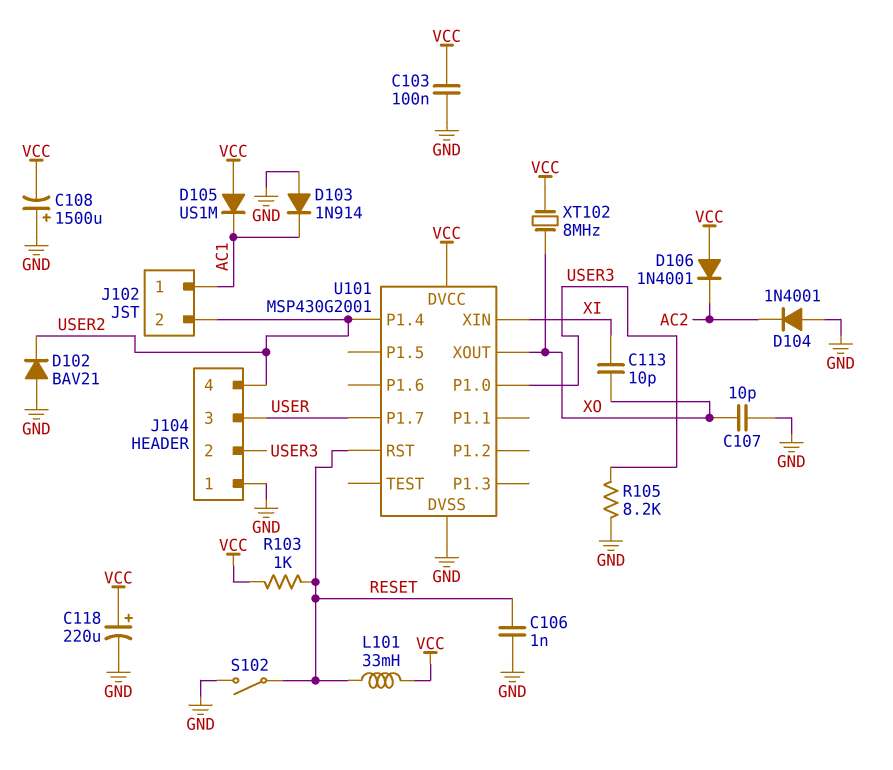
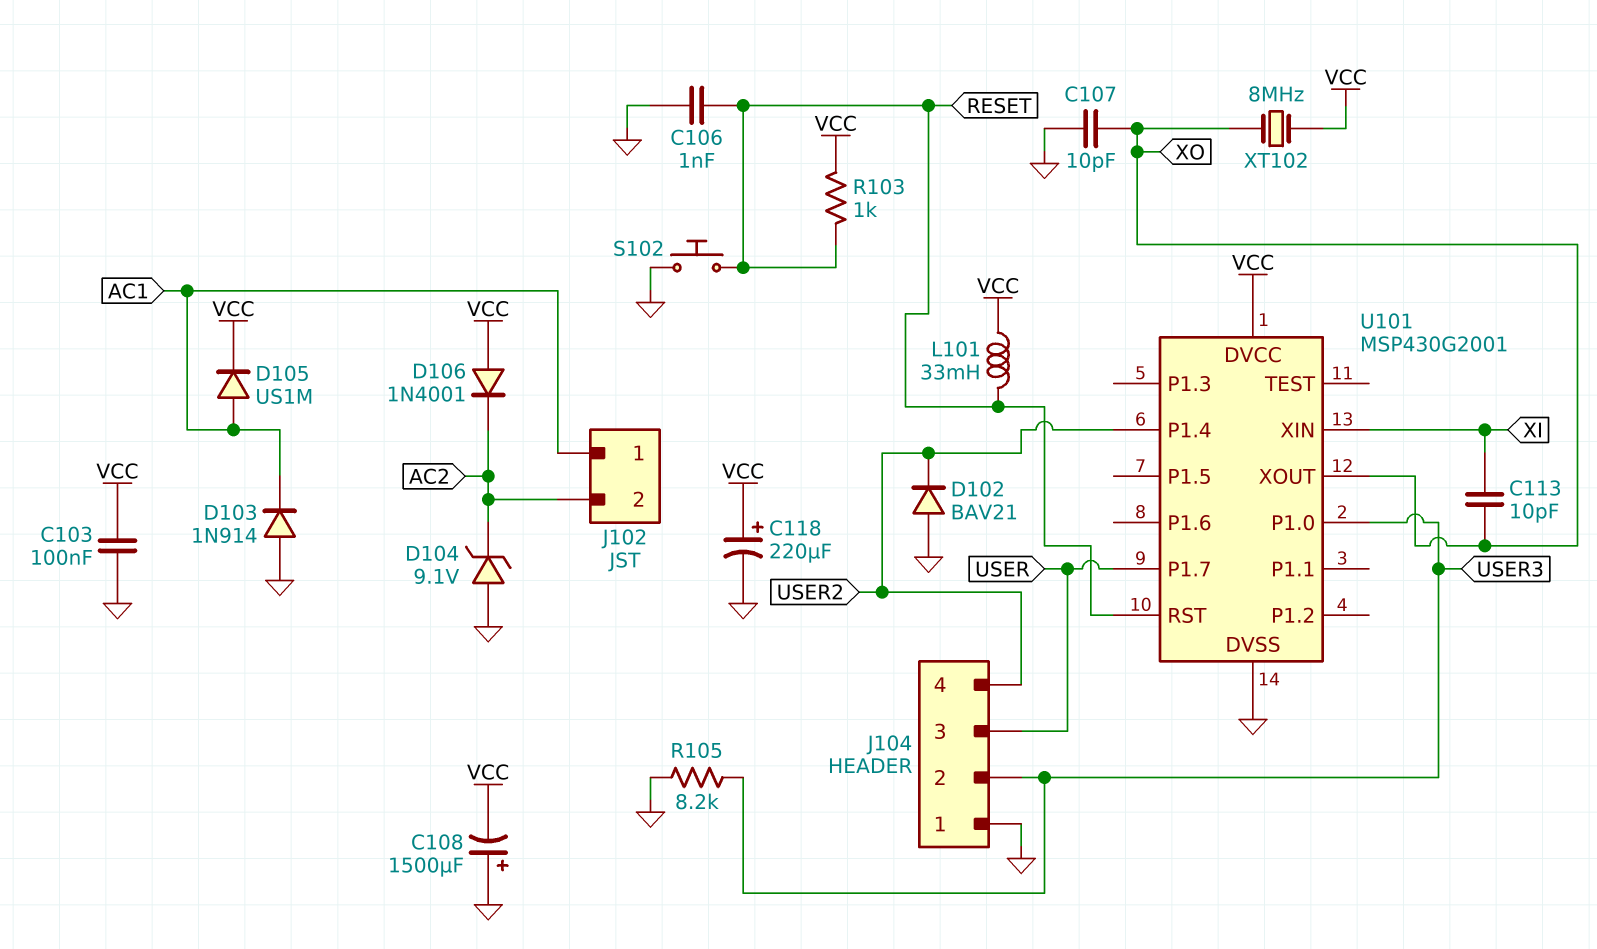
D104: diode 1N4001 (A GND, K AC2) -> zener 9.1V (A GND, K AC2)
D105: diode US1M (A VCC, K AC1) -> diode US1M (A AC1, K VCC)
J102 pin 2: USER2 -> AC2
S102: switch (GND, RESET) -> button (GND, RESET)

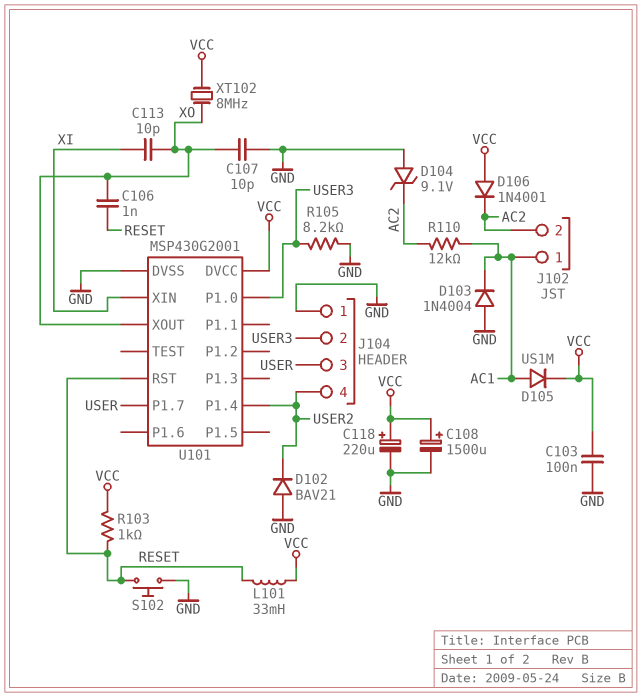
C106: 1nF (GND, RESET) -> 1nF (RESET, XO)
C108: 1500uF (plus GND, minus VCC) -> 1500uF (plus VCC, minus GND)
D103: diode 1N914 (A GND, K AC1) -> diode 1N4004 (A GND, K AC1)
R110: none -> 12k (AC1, AC2)

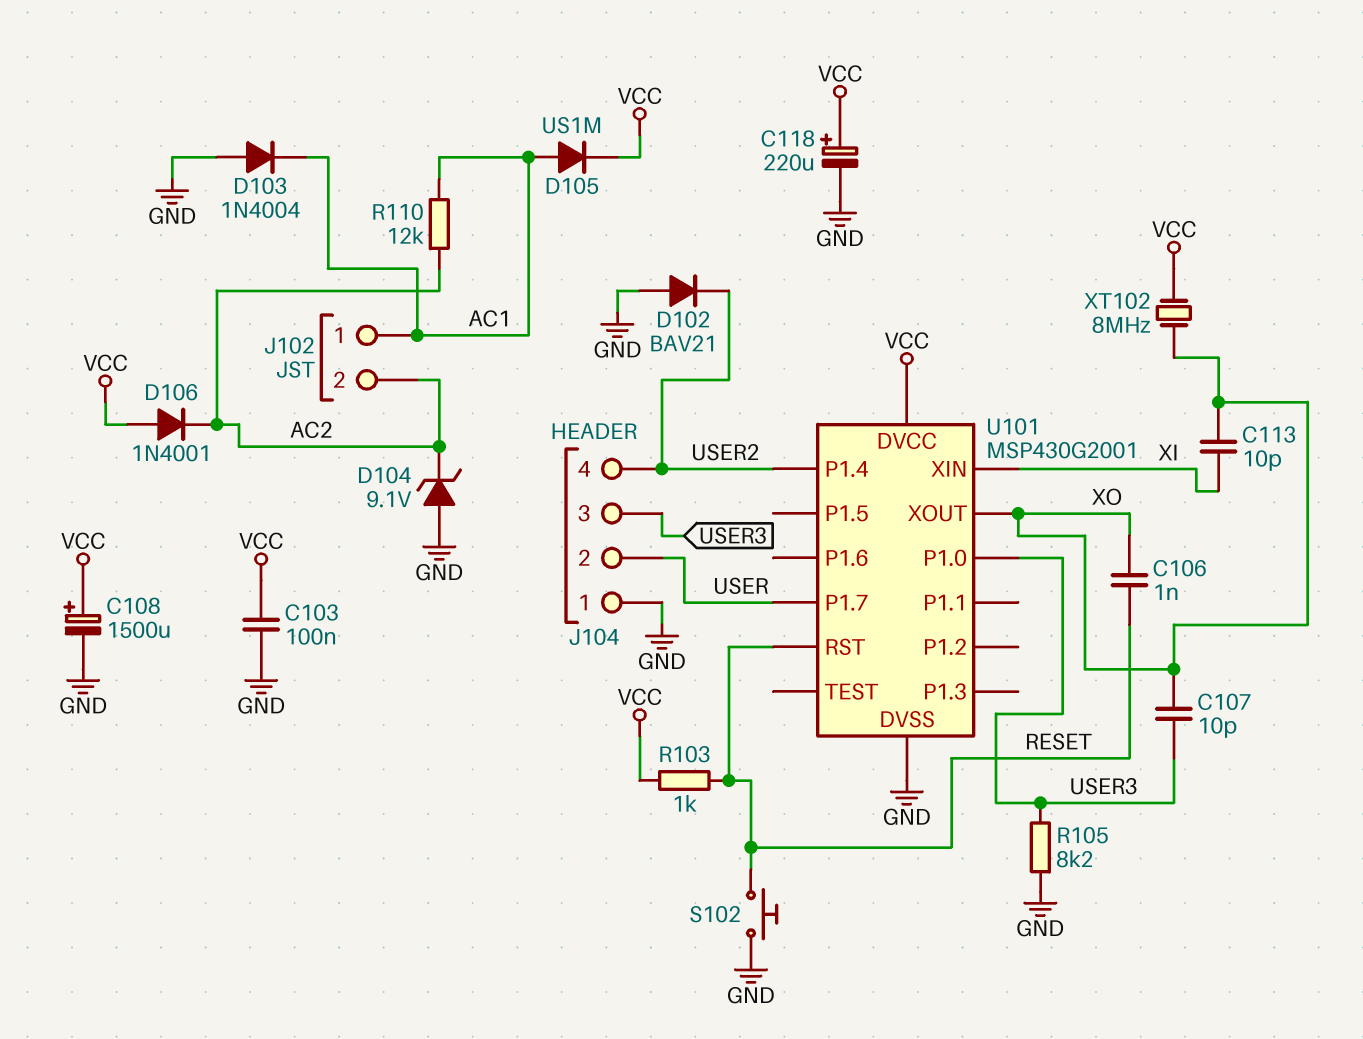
C107: 10pF (GND, XO) -> 10pF (USER3, XO)
J104 pin 2: USER3 -> USER
J104 pin 3: USER -> USER3
L101: 33mH (RESET, VCC) -> none

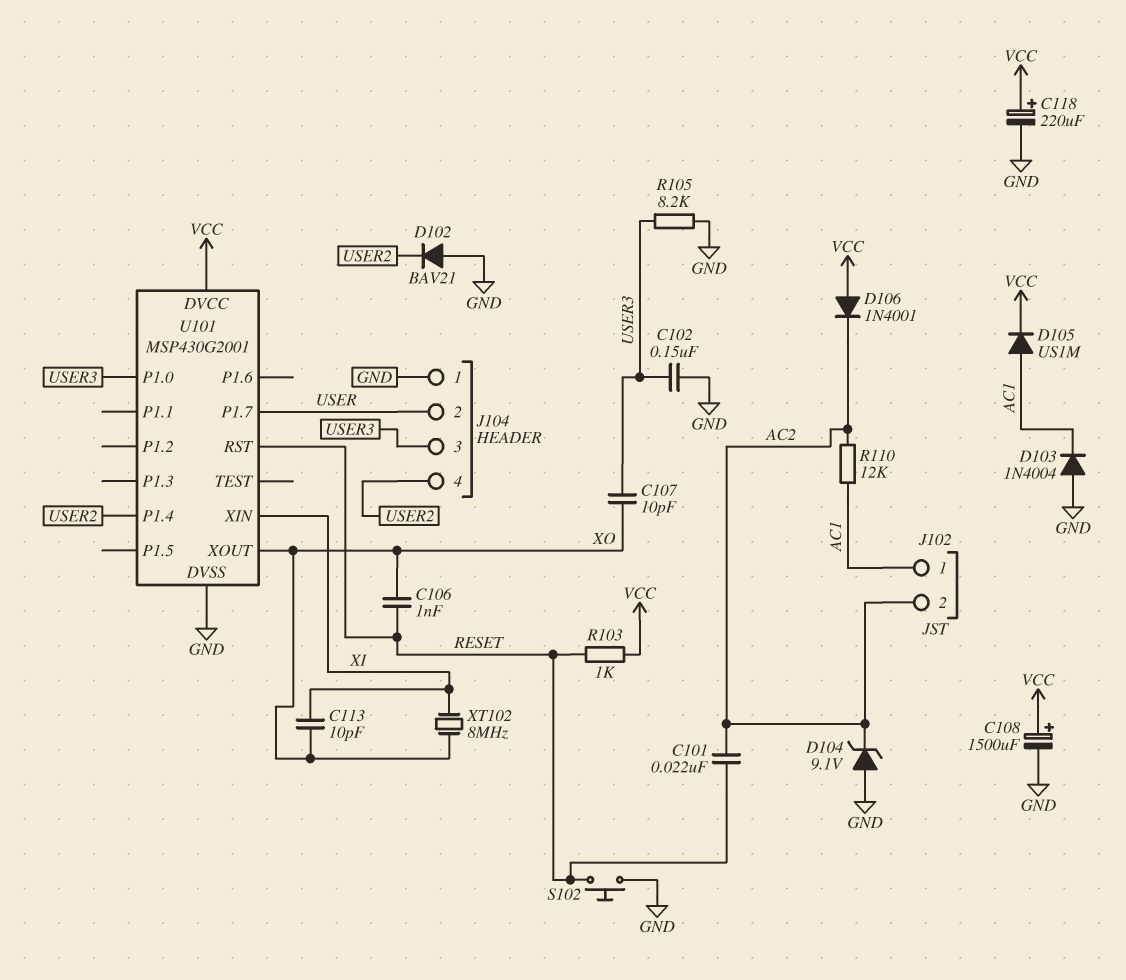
C101: none -> 22nF (AC2, RESET)
C102: none -> 150nF (GND, USER3)
C103: 100nF (GND, VCC) -> none
XT102: 8MHz (VCC, XO) -> 8MHz (XI, XO)

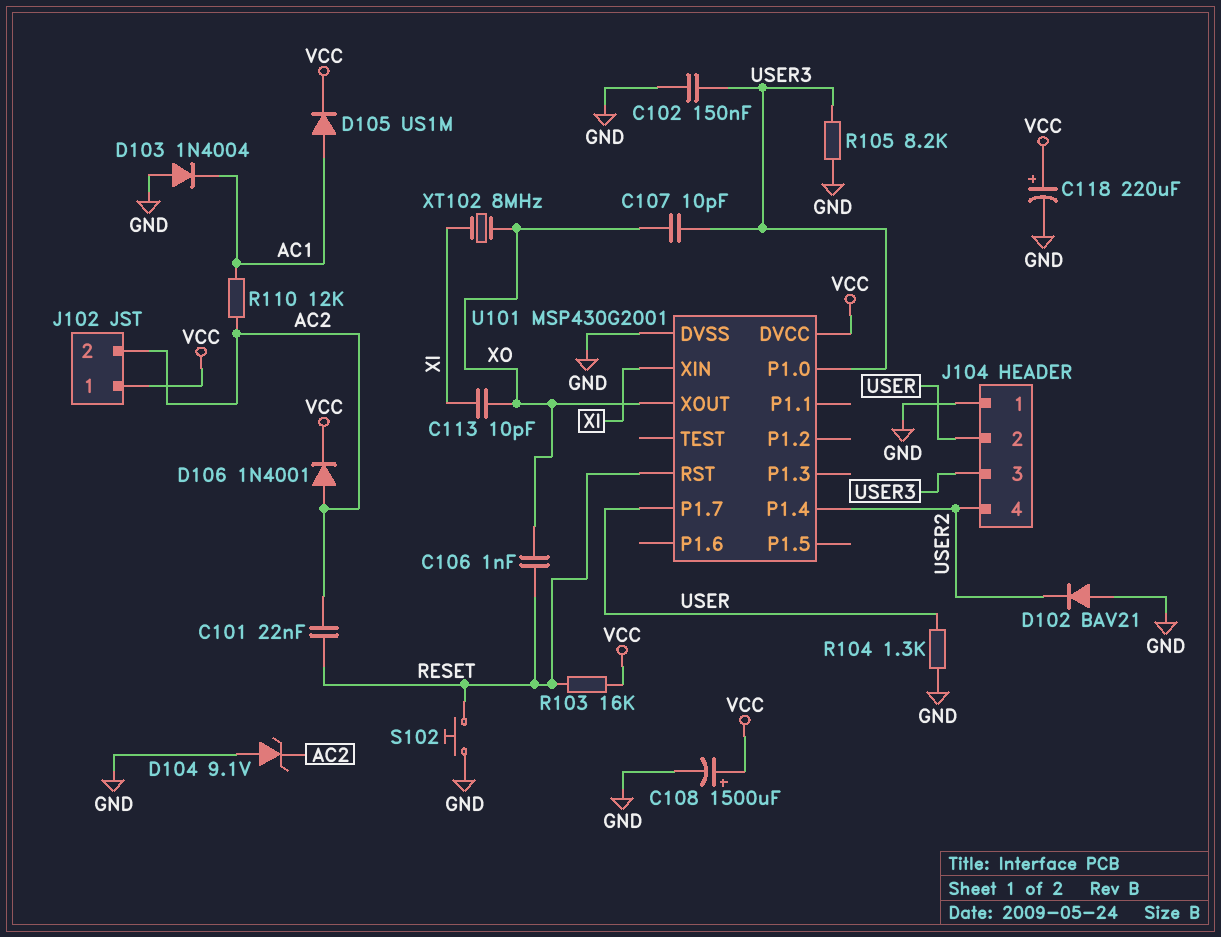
D106: diode 1N4001 (A VCC, K AC2) -> diode 1N4001 (A AC2, K VCC)
J102 pin 1: AC1 -> VCC
R103: 1k (RESET, VCC) -> 16k (RESET, VCC)
R104: none -> 1.3k (GND, USER)

